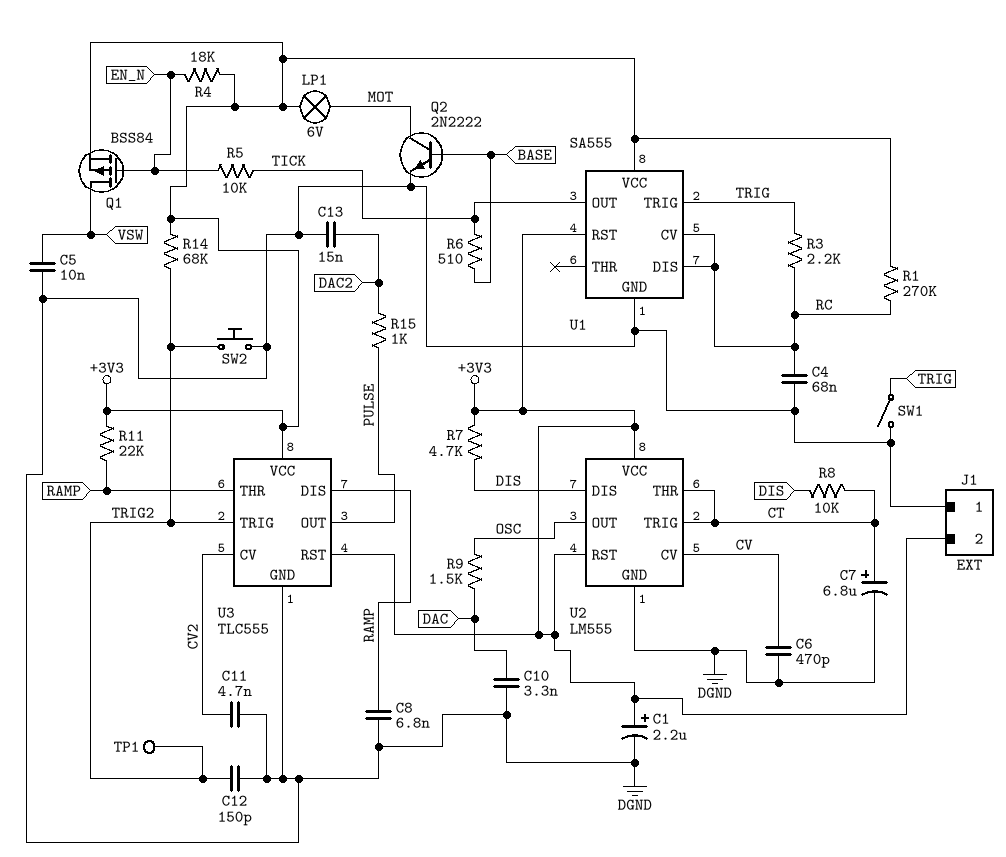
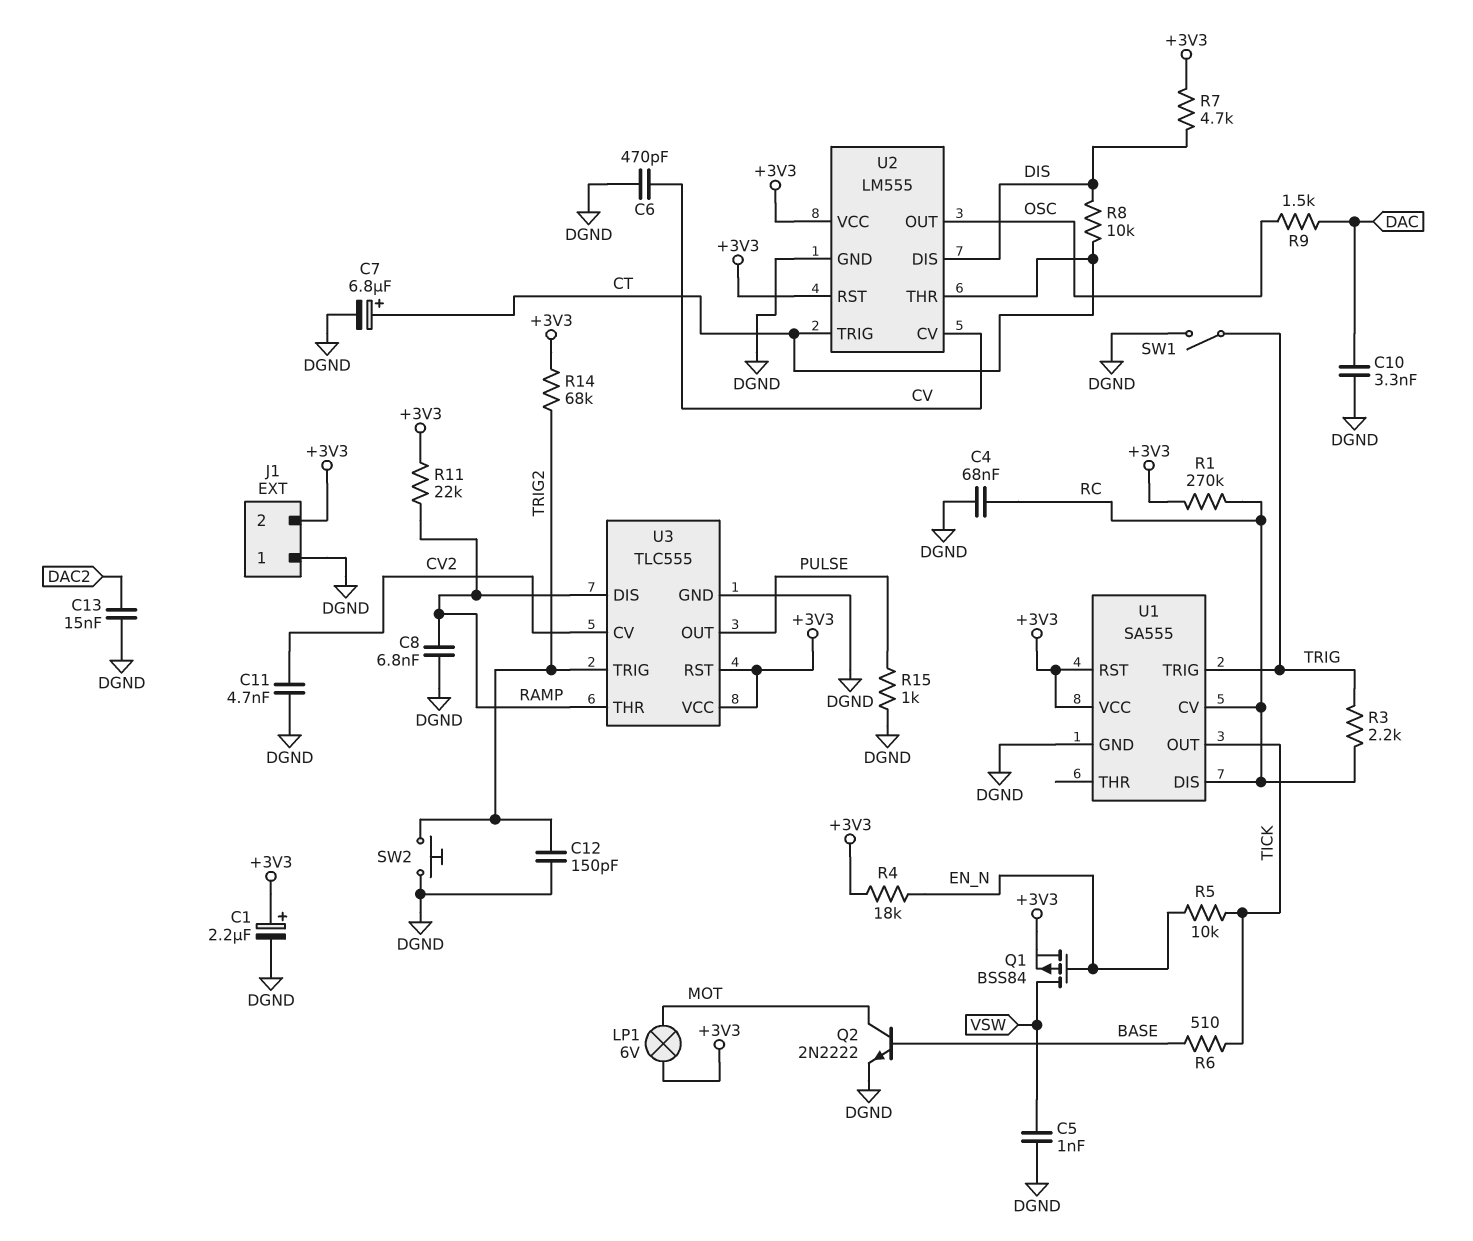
C5: 10nF (DGND, VSW) -> 1nF (DGND, VSW)
R15: 1k (DAC2, PULSE) -> 1k (DGND, PULSE)
TP1: test point (TRIG2) -> none

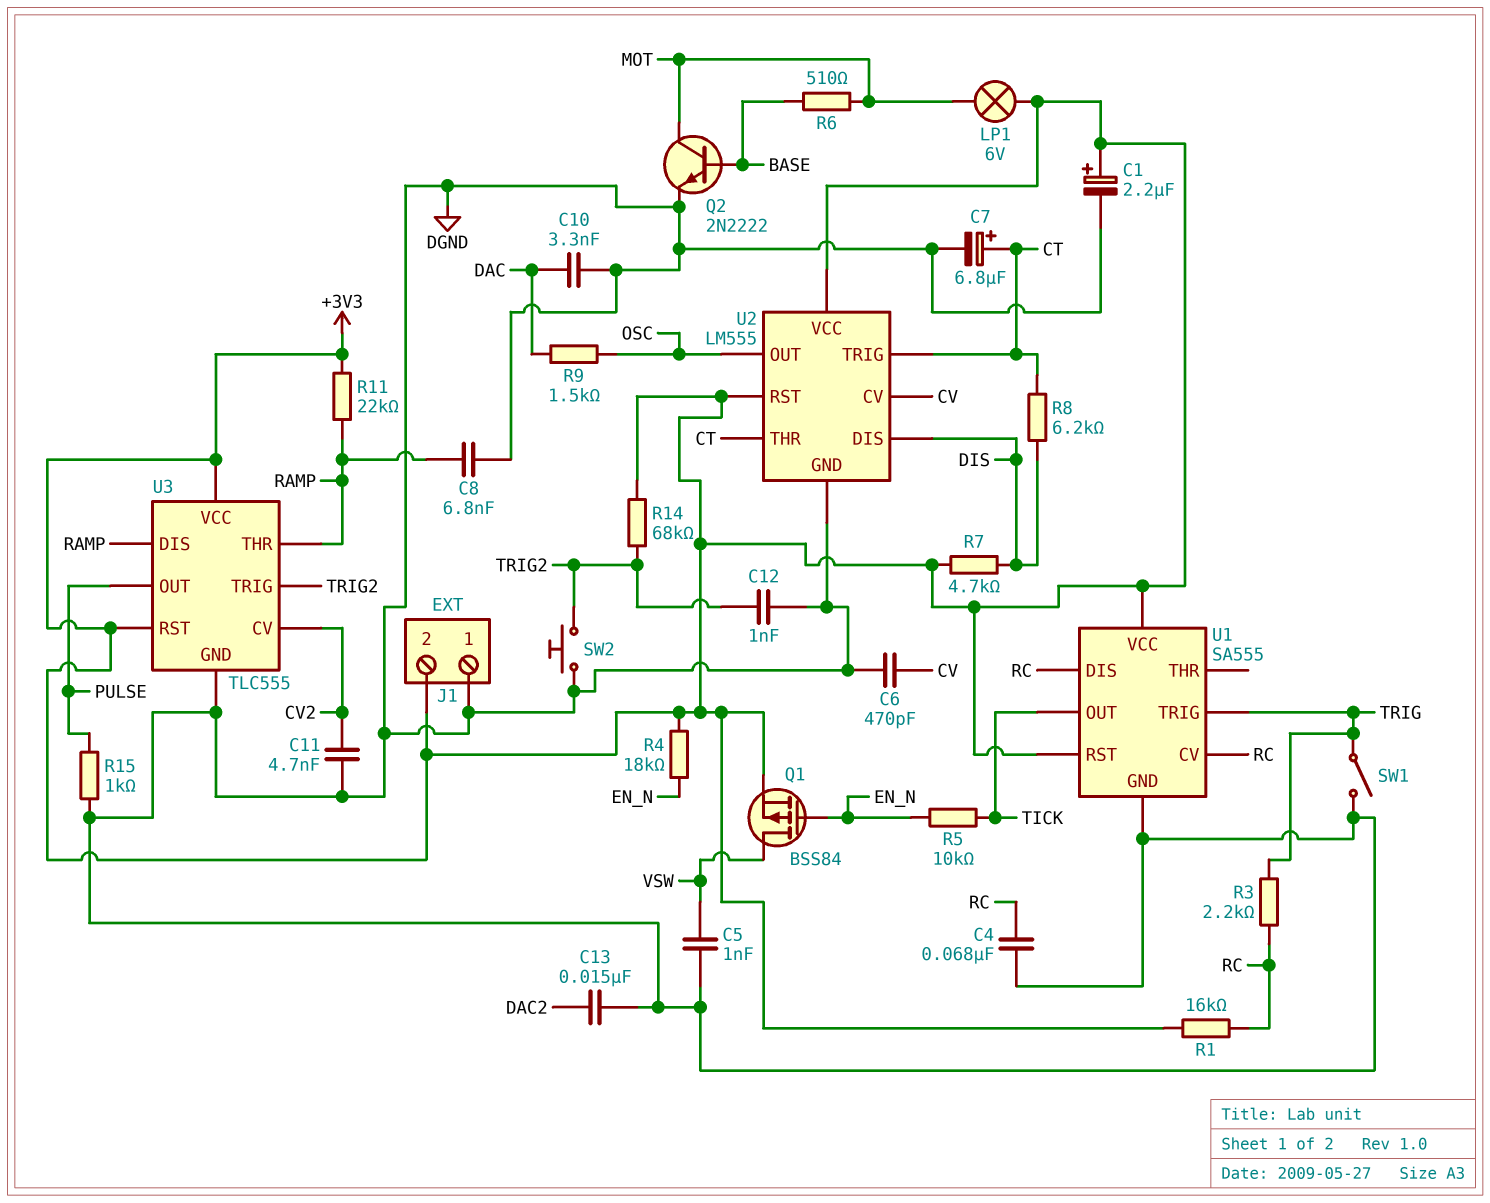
C12: 150pF (DGND, TRIG2) -> 1nF (DGND, TRIG2)
R1: 270k (+3V3, RC) -> 16k (+3V3, RC)
R6: 510 (BASE, TICK) -> 510 (BASE, MOT)
R8: 10k (CT, DIS) -> 6.2k (CT, DIS)

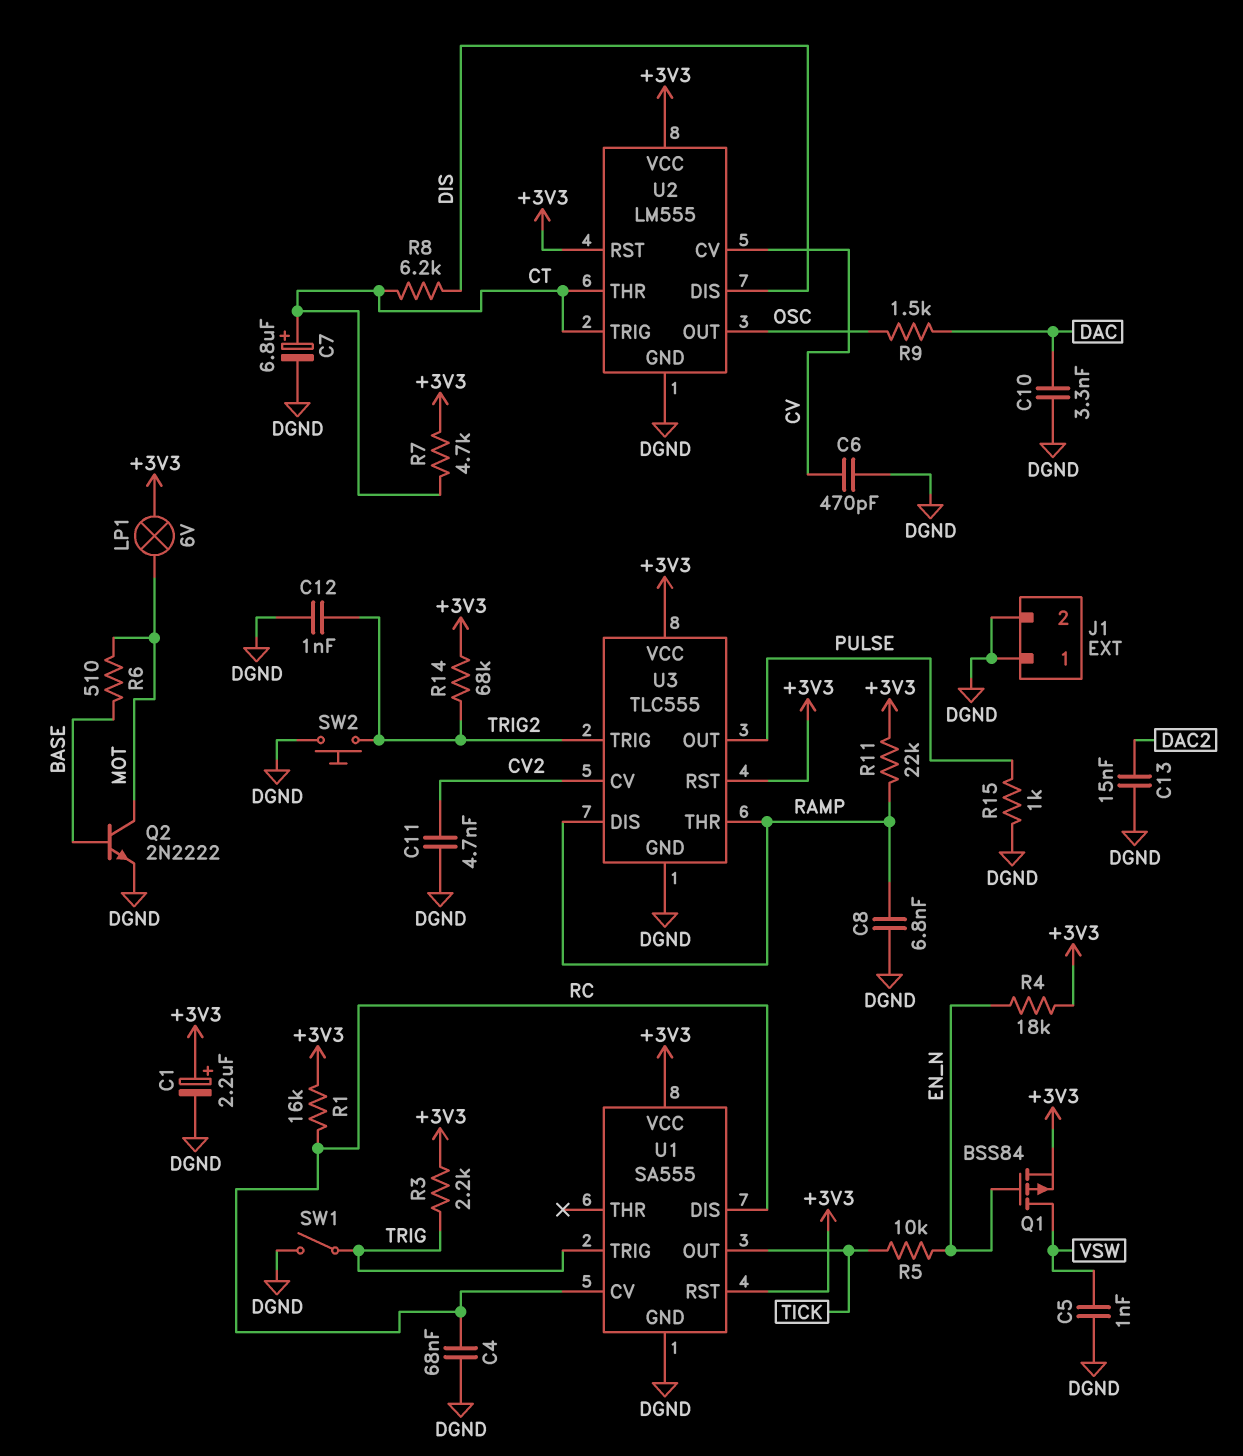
J1 pin 2: +3V3 -> DGND
R3: 2.2k (RC, TRIG) -> 2.2k (+3V3, TRIG)
R7: 4.7k (+3V3, DIS) -> 4.7k (+3V3, CT)

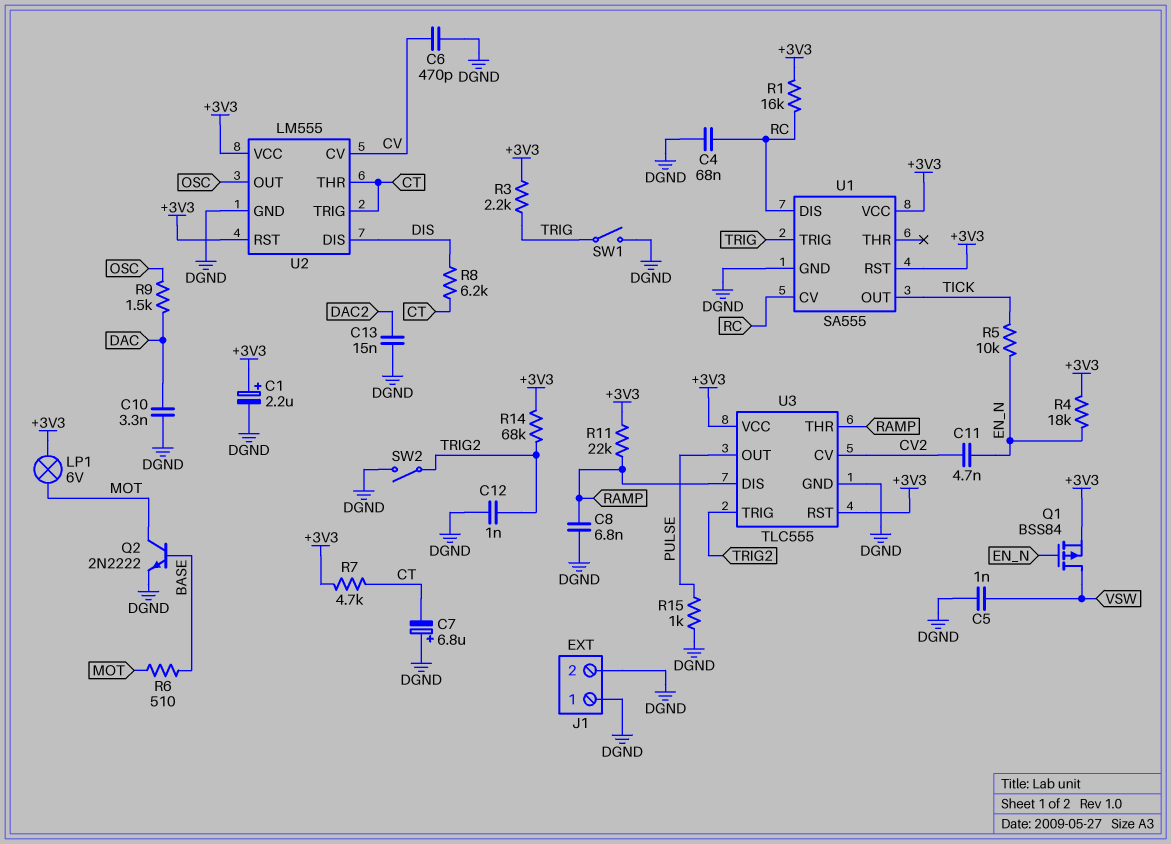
C7: 6.8uF (plus CT, minus DGND) -> 6.8uF (plus DGND, minus CT)
C11: 4.7nF (CV2, DGND) -> 4.7nF (CV2, EN_N)
SW2: button (DGND, TRIG2) -> switch (DGND, TRIG2)

